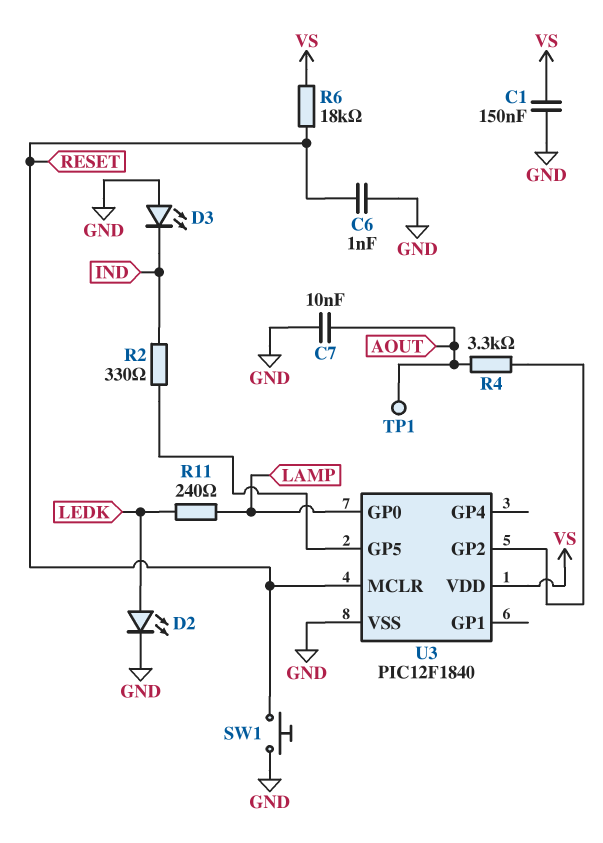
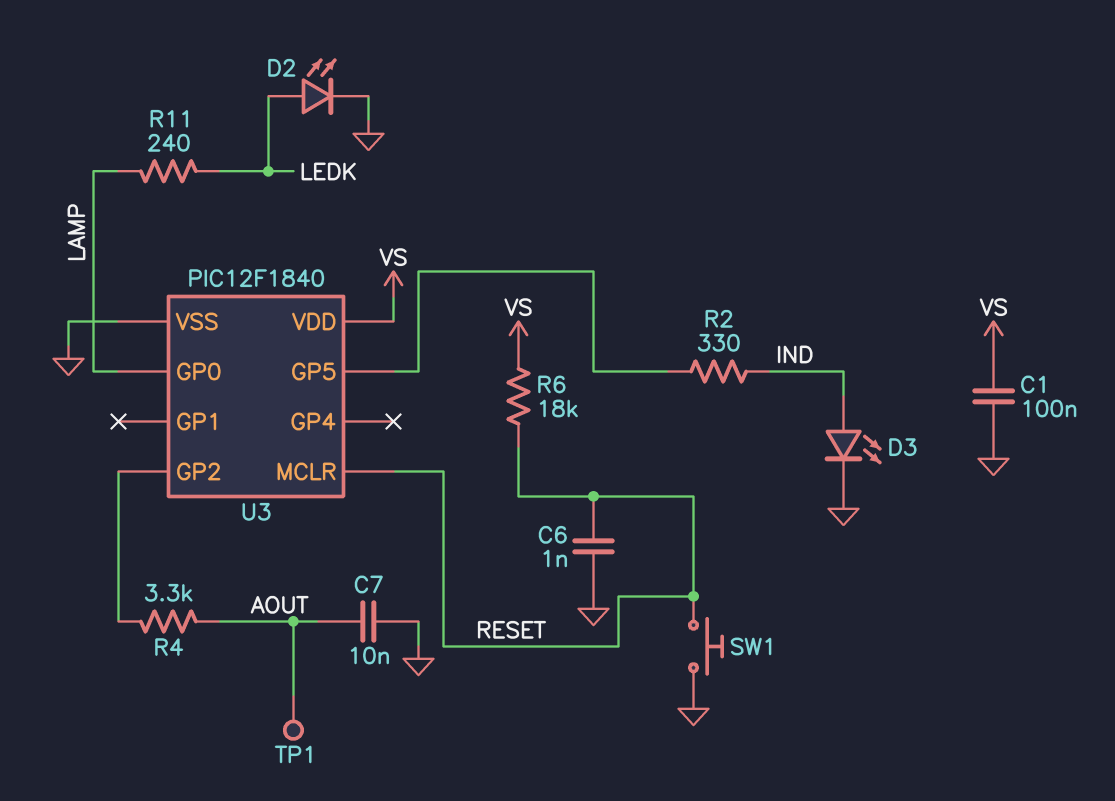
C1: 150nF (GND, VS) -> 100nF (GND, VS)
D3: LED (A GND, K IND) -> LED (A IND, K GND)

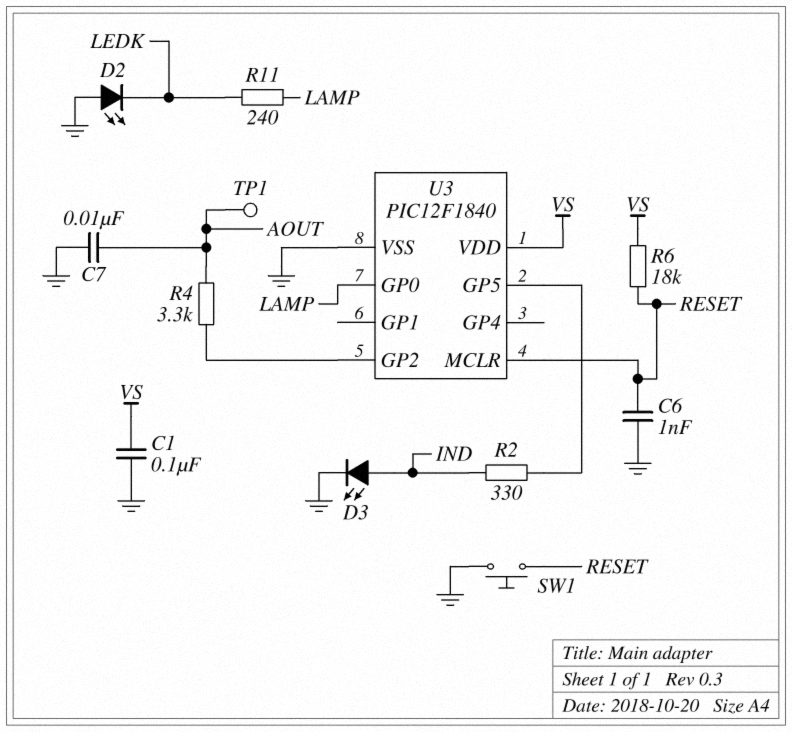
D2: LED (A LEDK, K GND) -> LED (A GND, K LEDK)

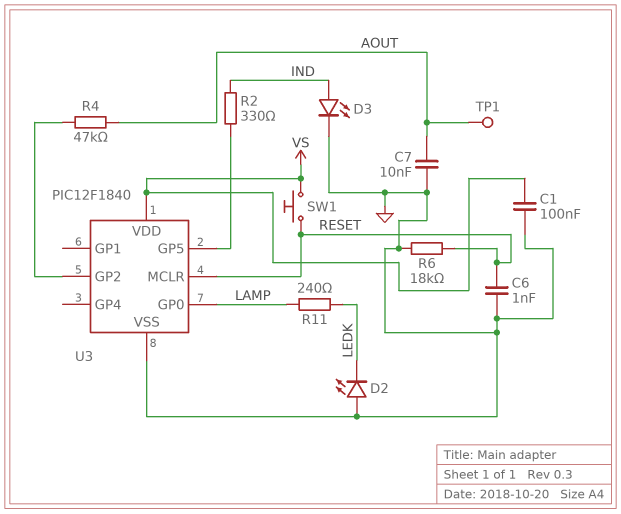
R4: 3.3k (AOUT, U3/GP2) -> 47k (AOUT, U3/GP2)
R6: 18k (RESET, VS) -> 18k (GND, RESET)
SW1: button (GND, RESET) -> button (RESET, VS)

